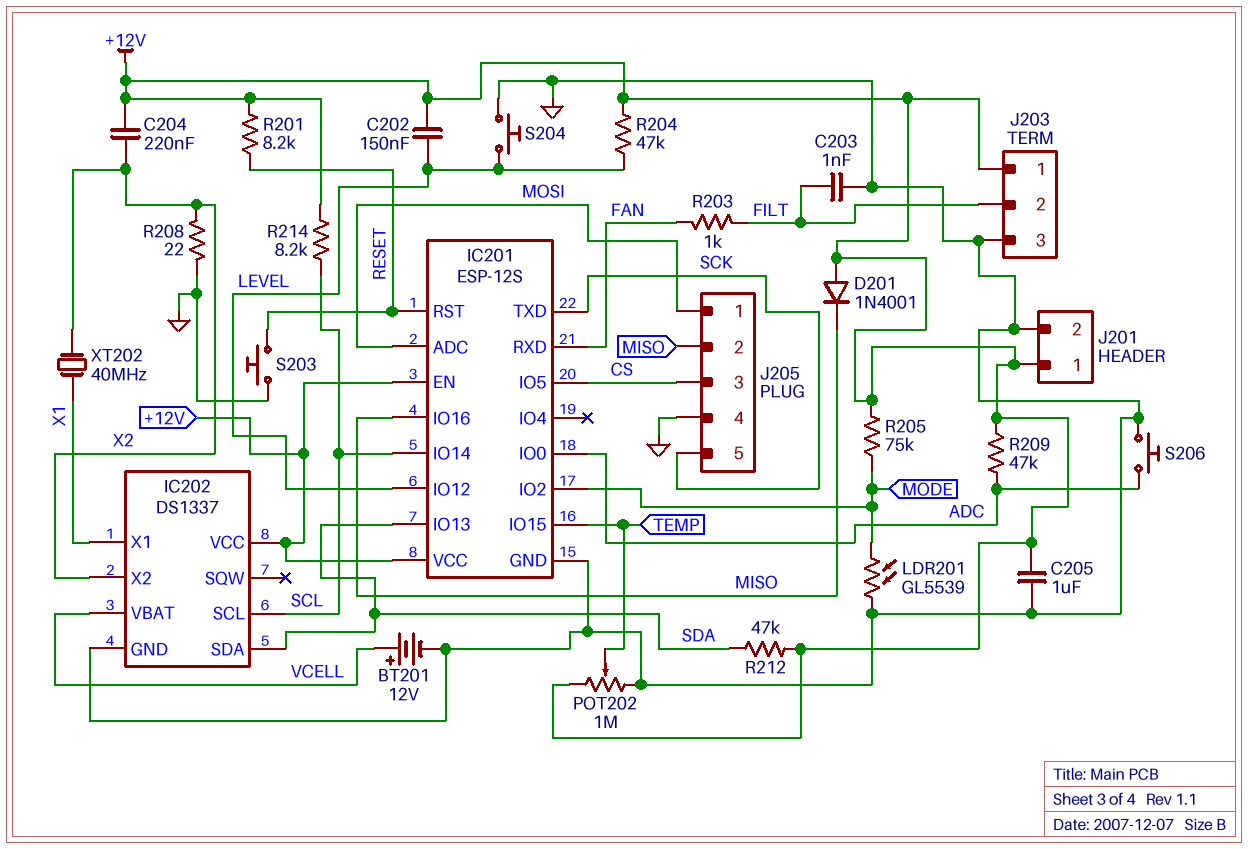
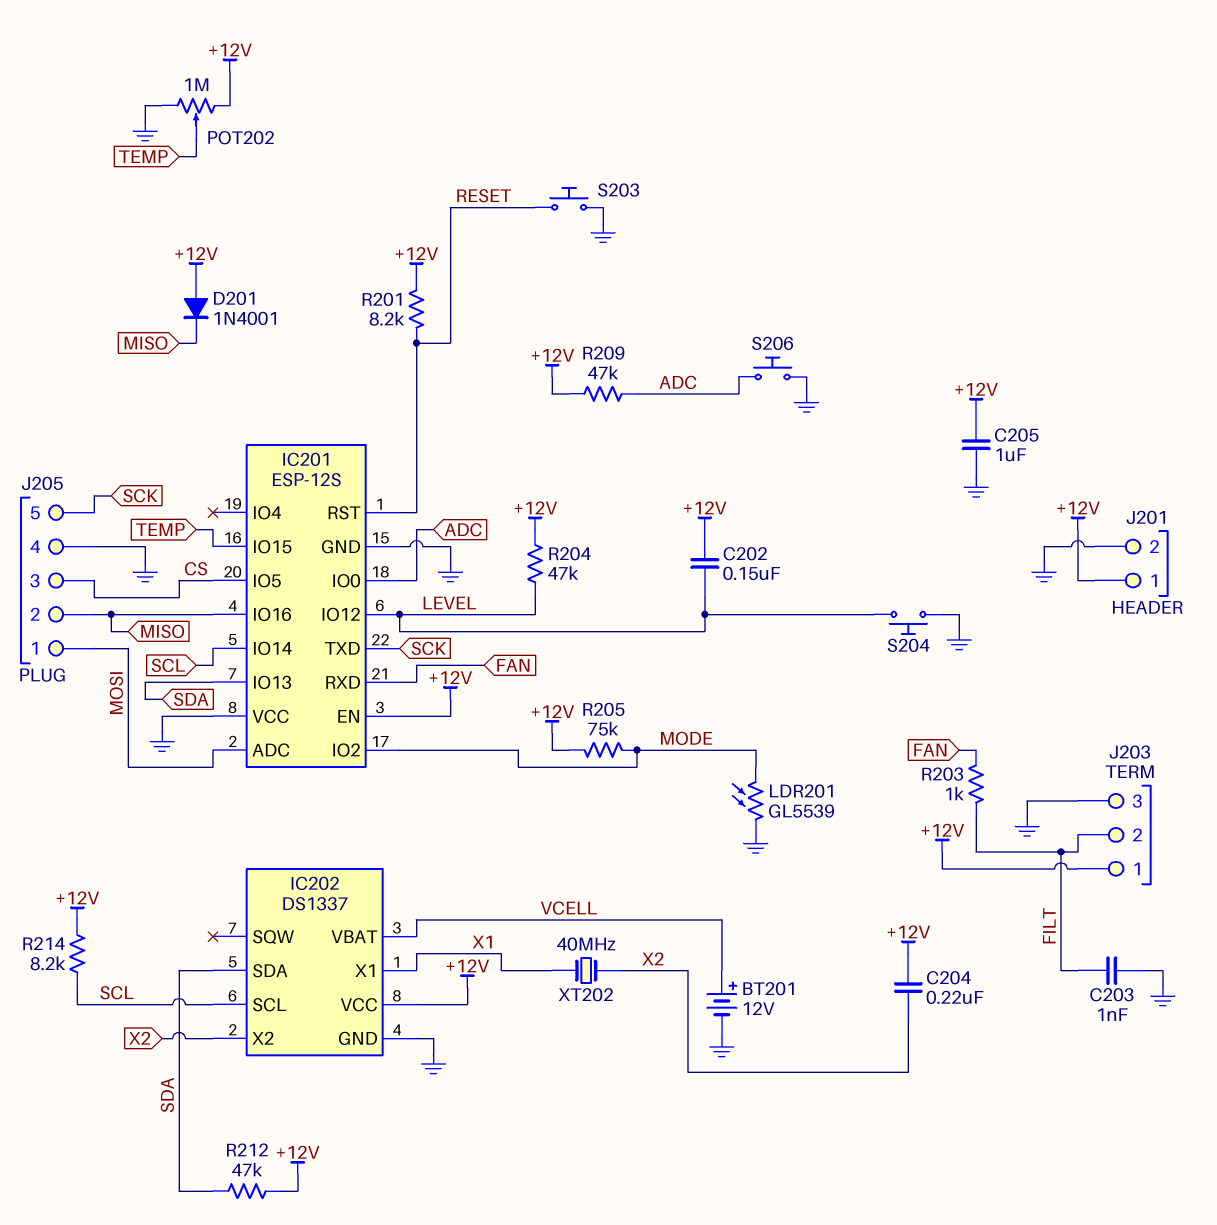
IC201 pin VCC: +12V -> GND
R208: 22 (GND, X2) -> none

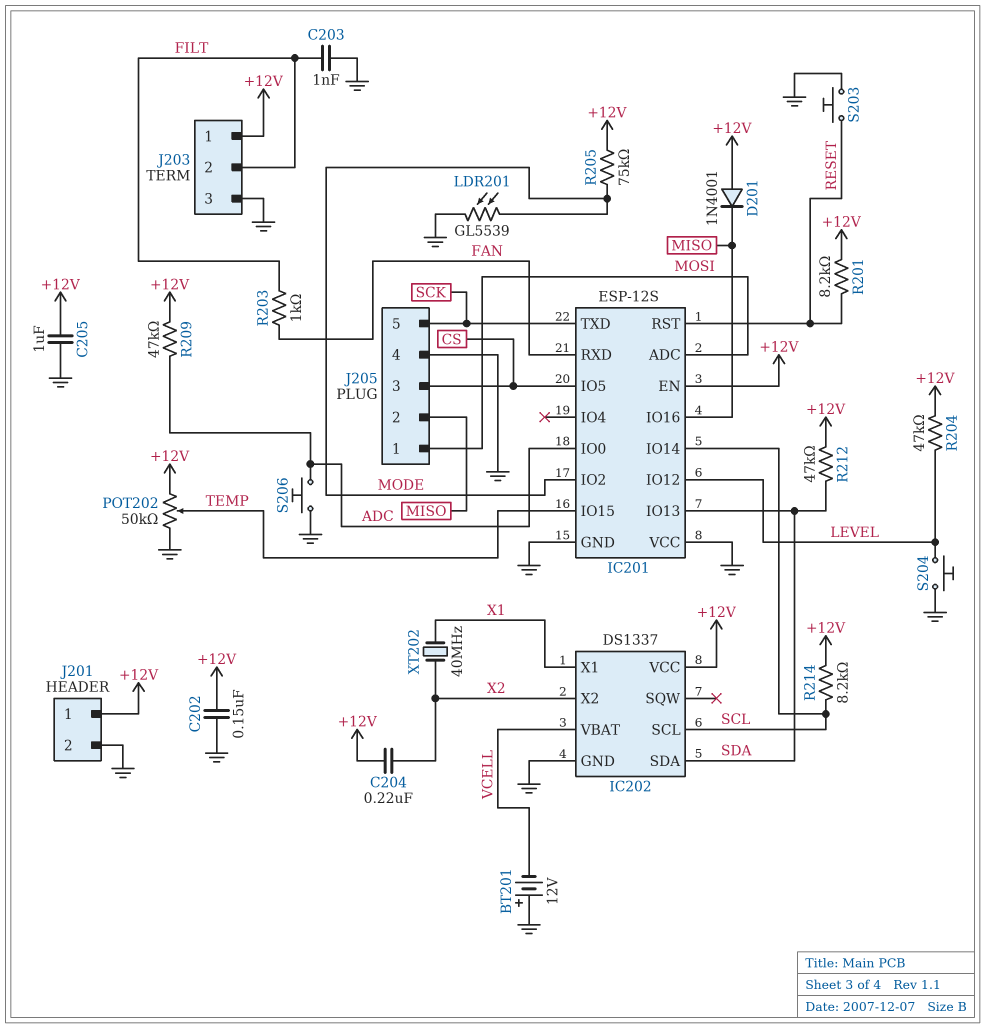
BT201: 12V (plus VCELL, minus GND) -> 12V (plus GND, minus VCELL)
C202: 150nF (+12V, LEVEL) -> 150nF (+12V, GND)
POT202: 1M (+12V, GND, wiper TEMP) -> 50k (+12V, GND, wiper TEMP)

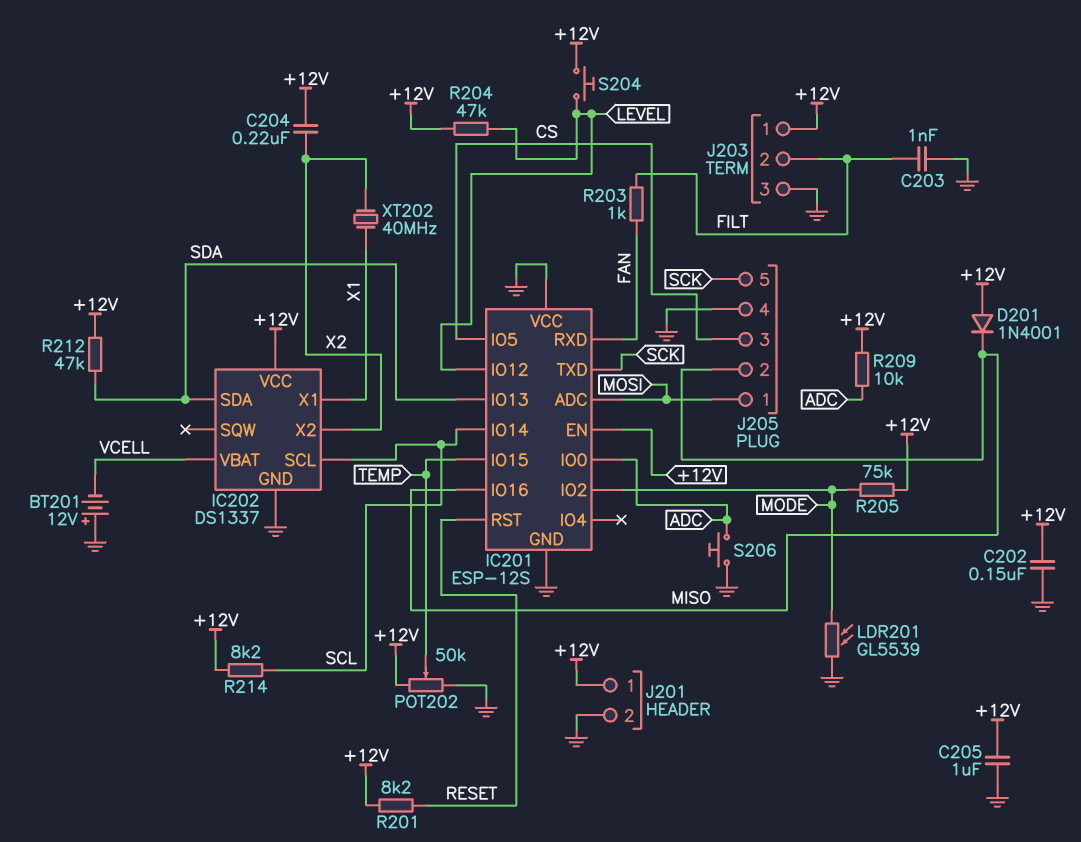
R209: 47k (+12V, ADC) -> 10k (+12V, ADC)
S203: button (GND, RESET) -> none
S204: button (GND, LEVEL) -> button (+12V, LEVEL)

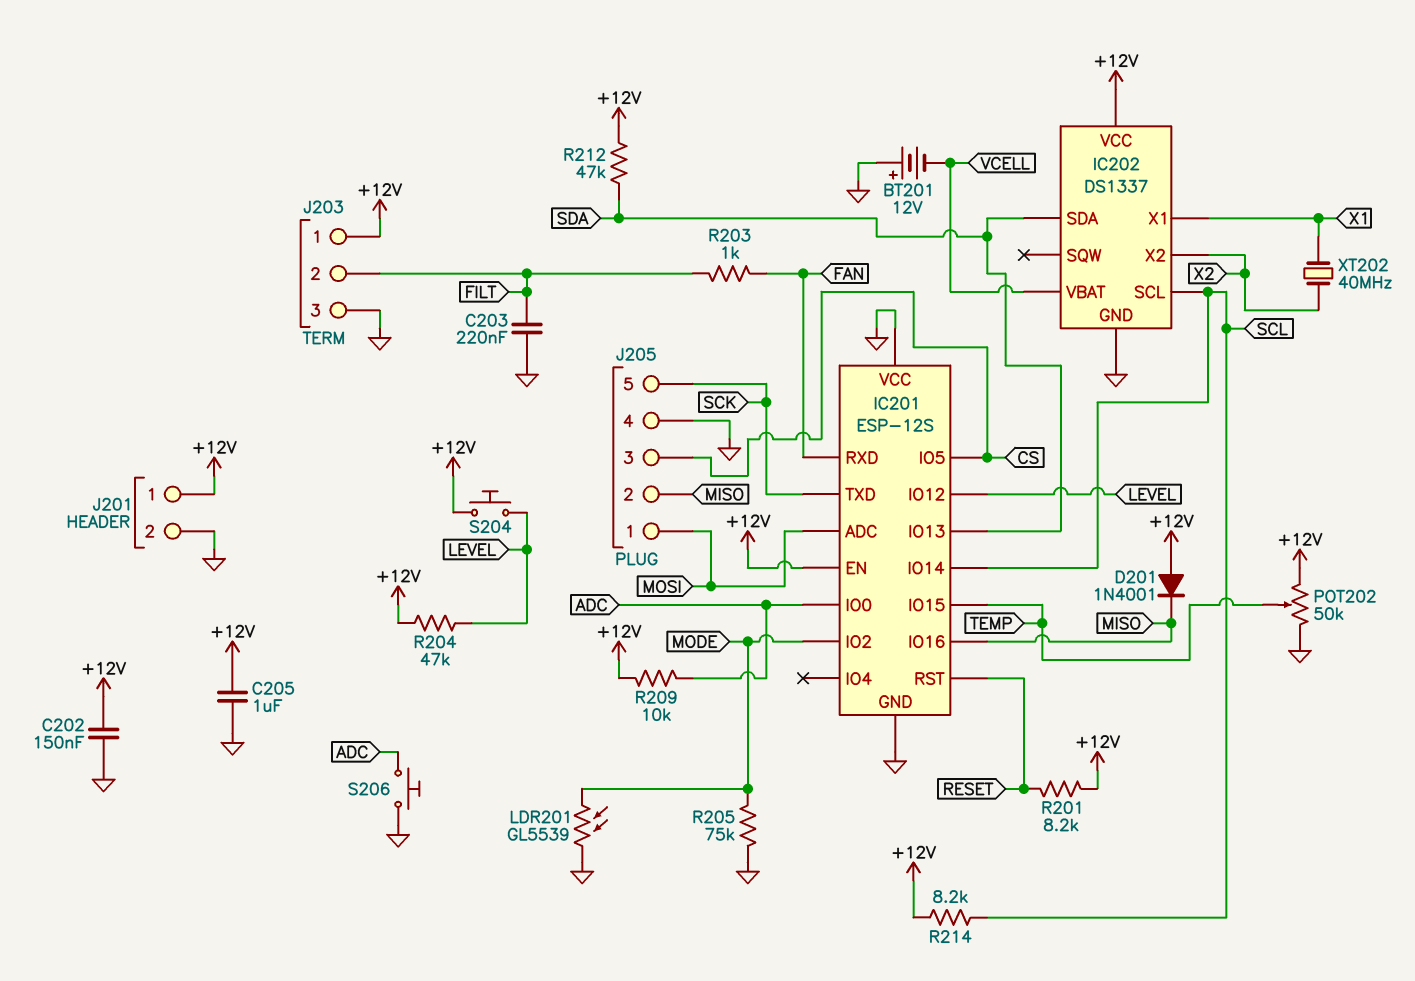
C203: 1nF (FILT, GND) -> 220nF (FILT, GND)
C204: 220nF (+12V, X2) -> none
R205: 75k (+12V, MODE) -> 75k (GND, MODE)

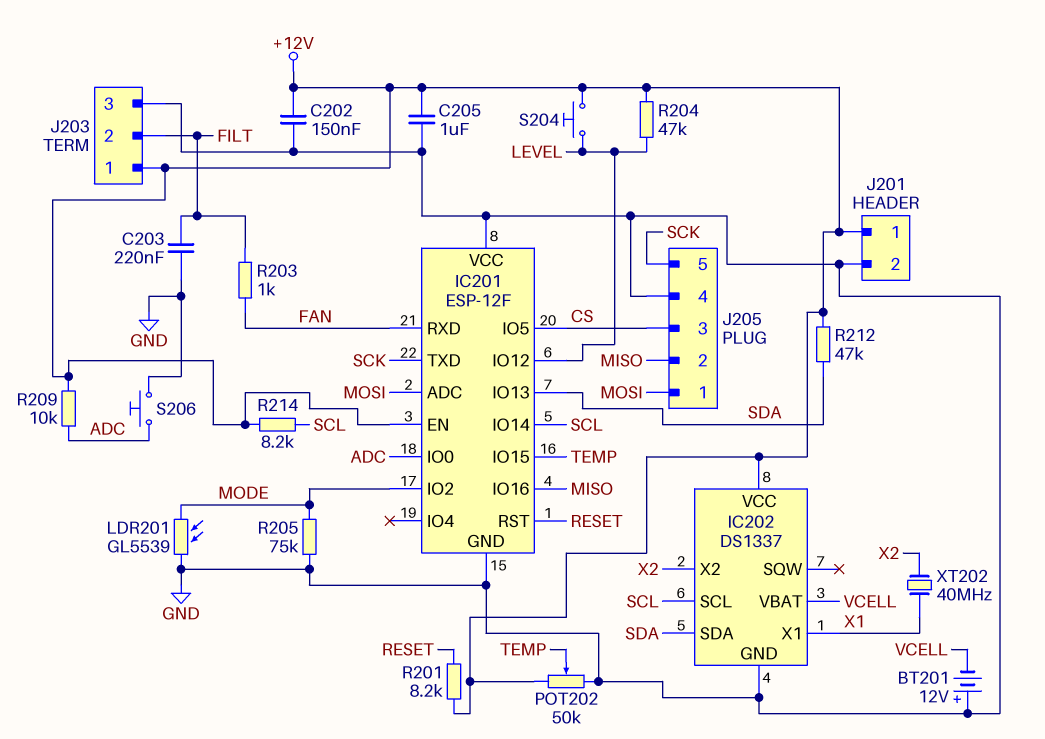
D201: diode 1N4001 (A +12V, K MISO) -> none
IC201: ESP-12S -> ESP-12F

